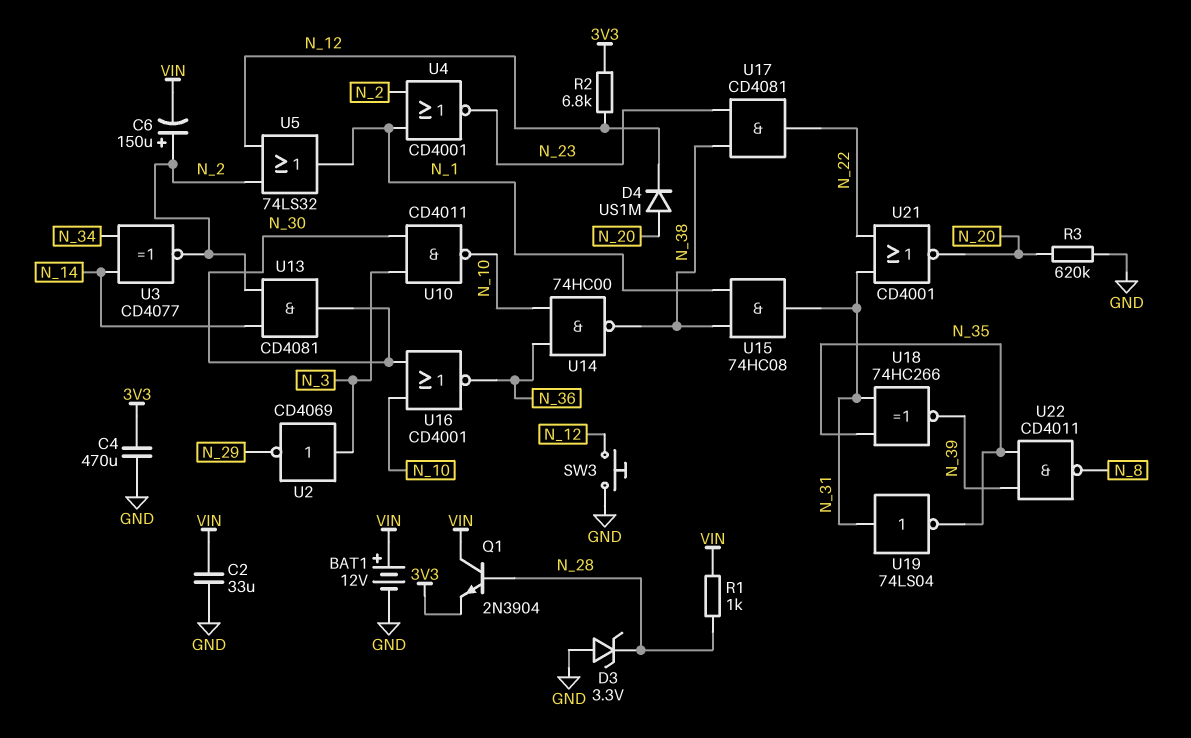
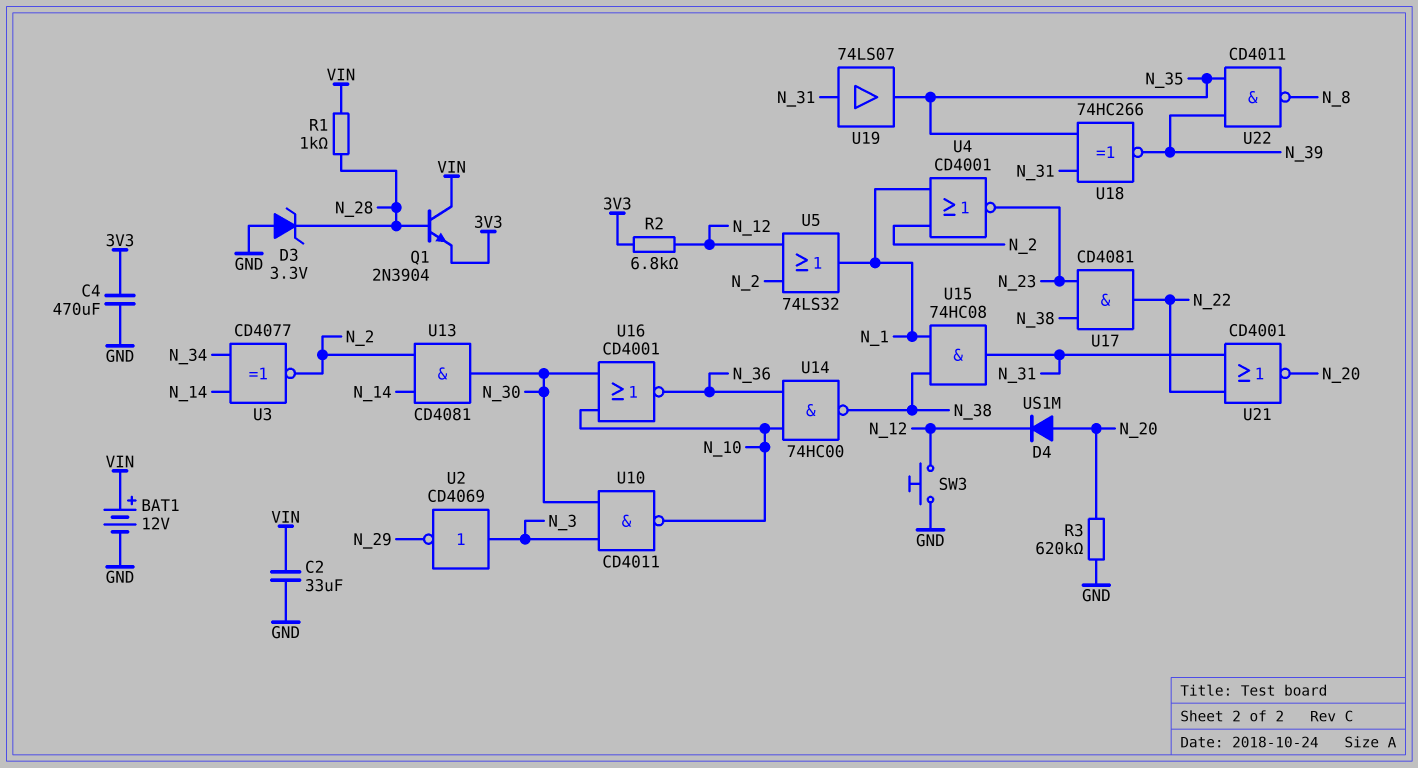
C6: 150uF (plus N_2, minus VIN) -> none
U19: NOT 74LS04 (in N_31, out N_35) -> buffer 74LS07 (in N_31, out N_35)

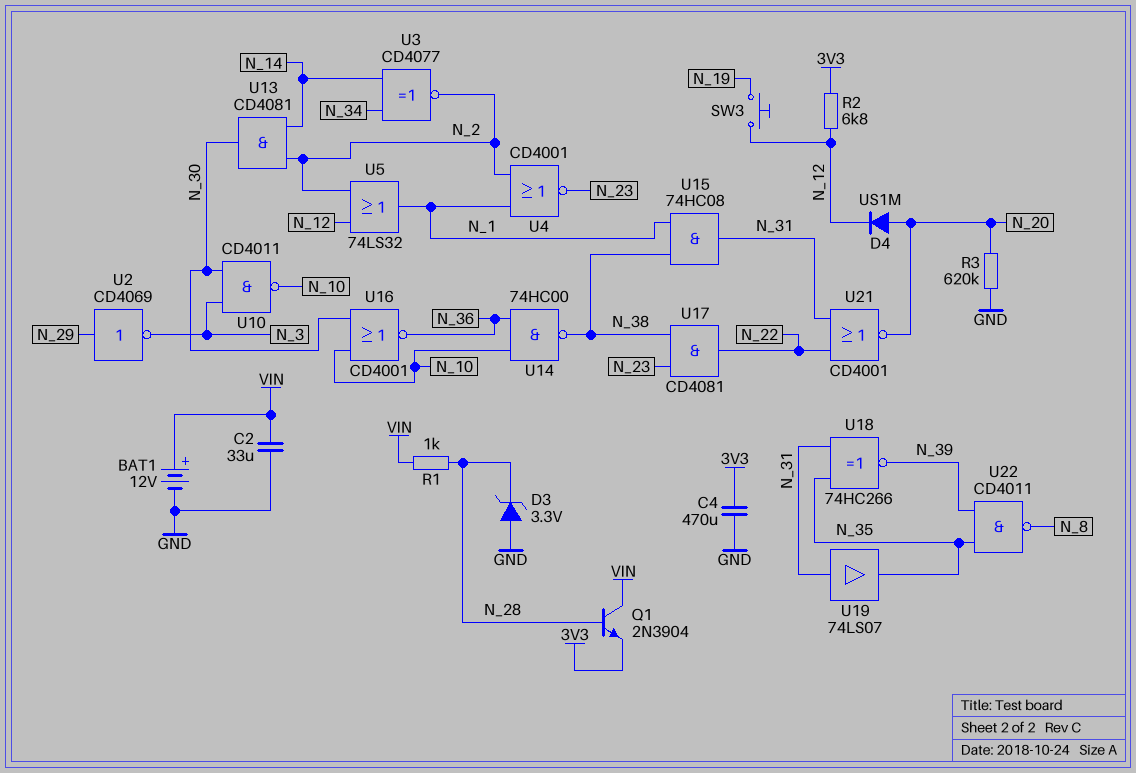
SW3: button (GND, N_12) -> button (N_12, N_19)
U2: NOT CD4069 (in N_3, out N_29) -> NOT CD4069 (in N_29, out N_3)

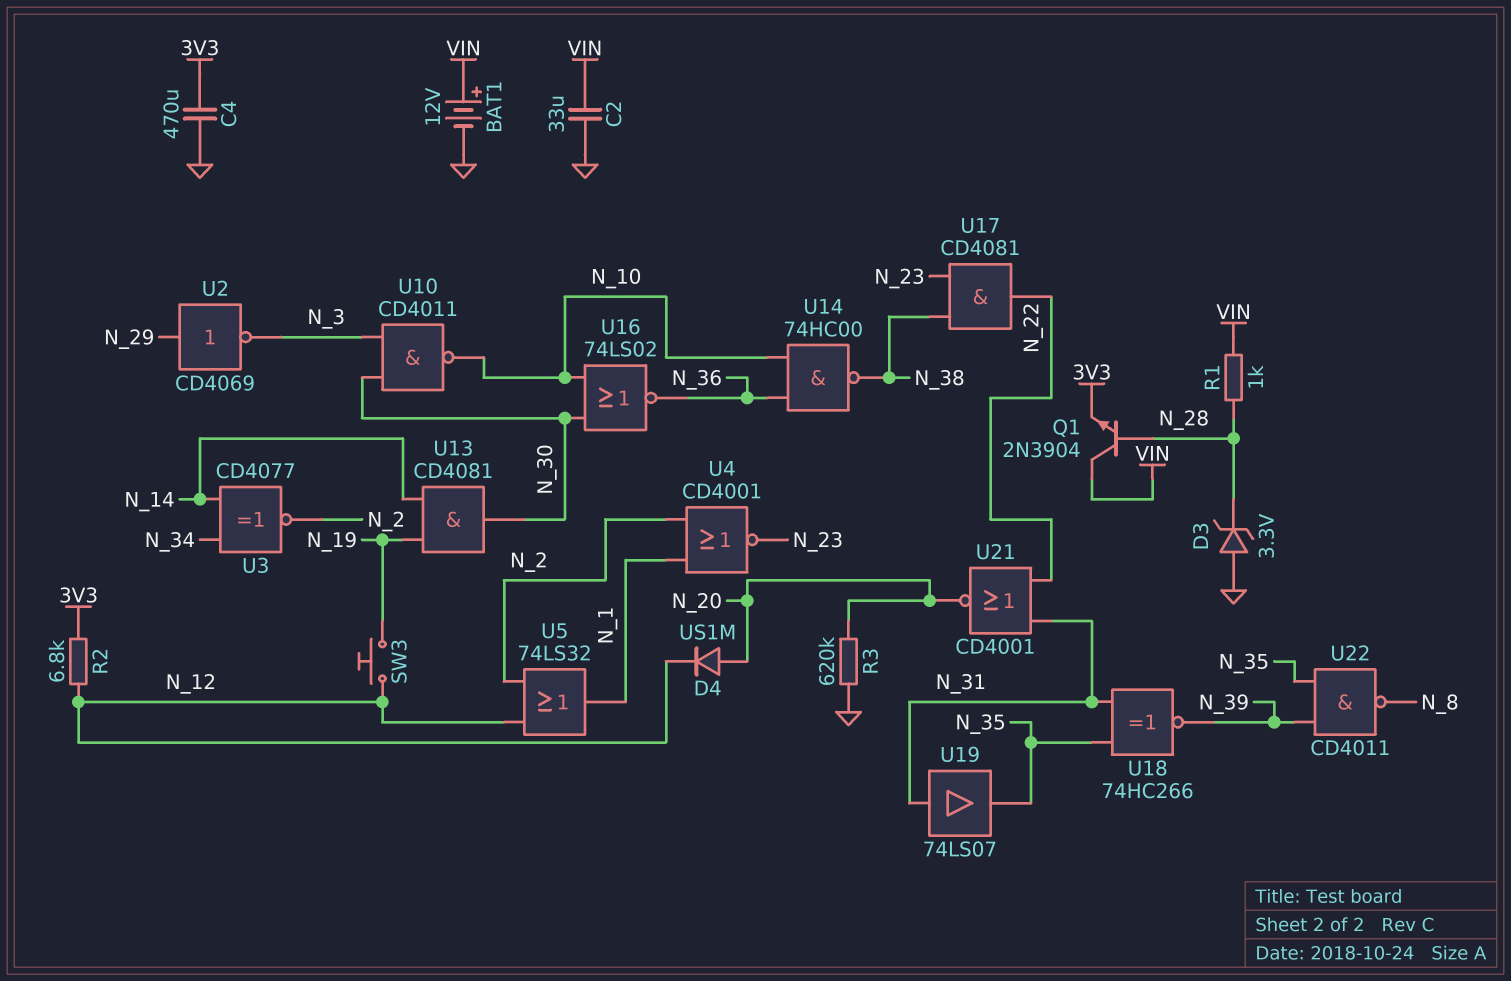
U13: AND CD4081 (in N_2, in N_14, out N_30) -> AND CD4081 (in N_14, in N_19, out N_30)
U15: AND 74HC08 (in N_1, in N_38, out N_31) -> none
U16: NOR CD4001 (in N_10, in N_30, out N_36) -> NOR 74LS02 (in N_10, in N_30, out N_36)

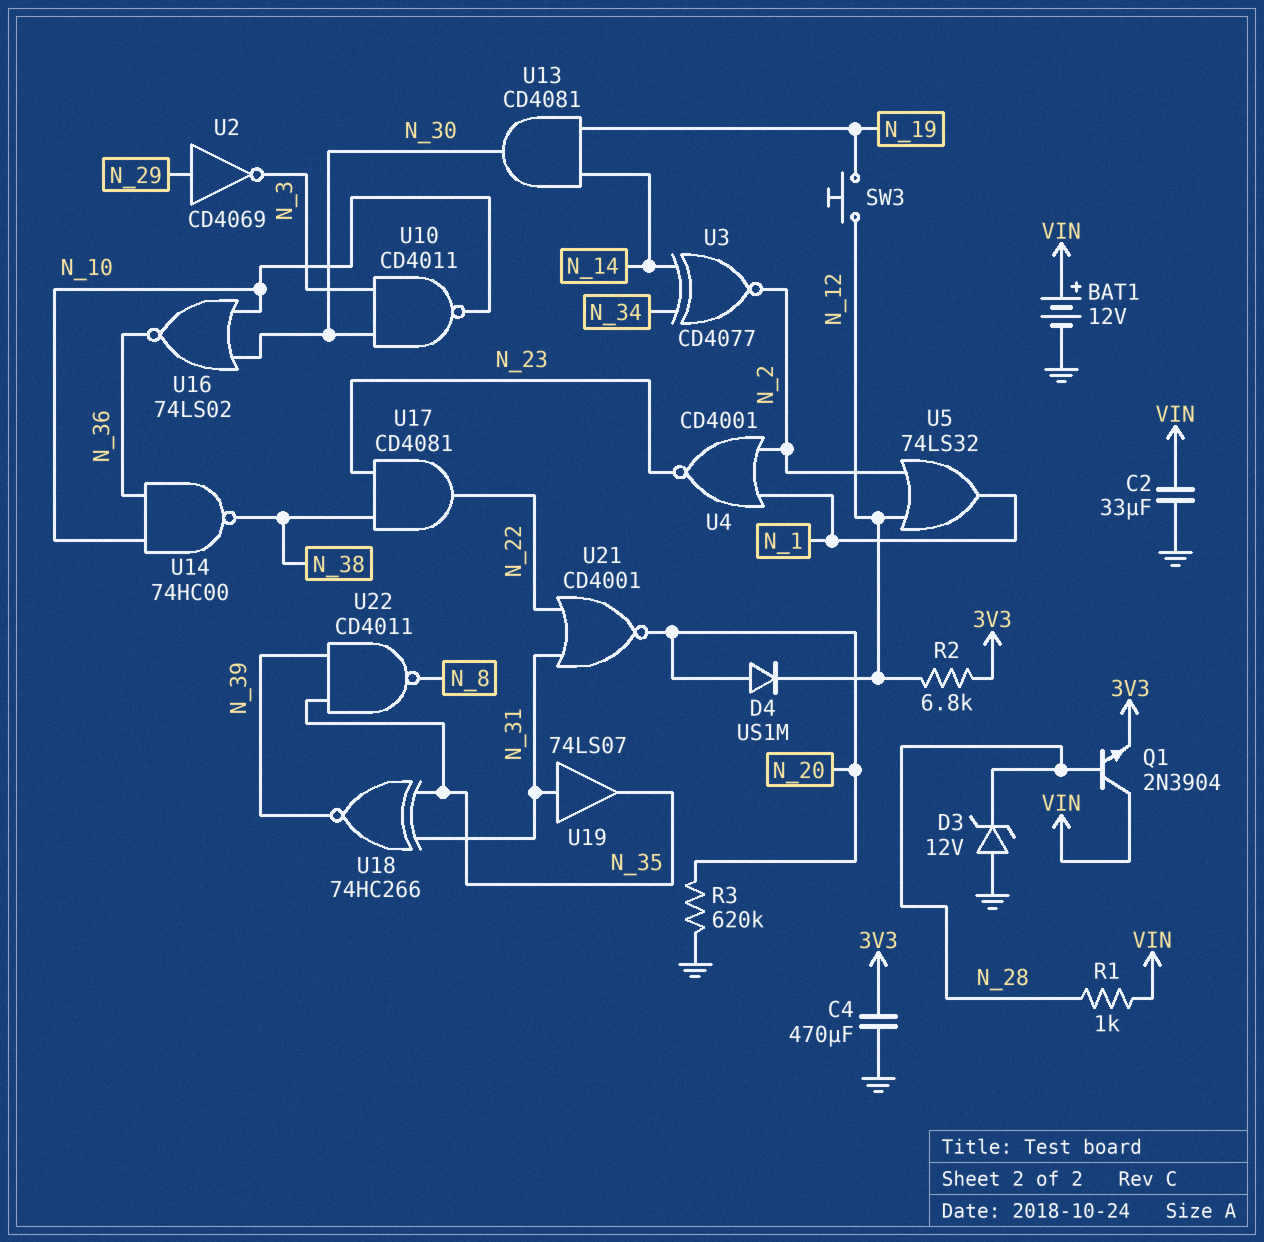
D3: zener 3.3V (A GND, K N_28) -> zener 12V (A GND, K N_28)

